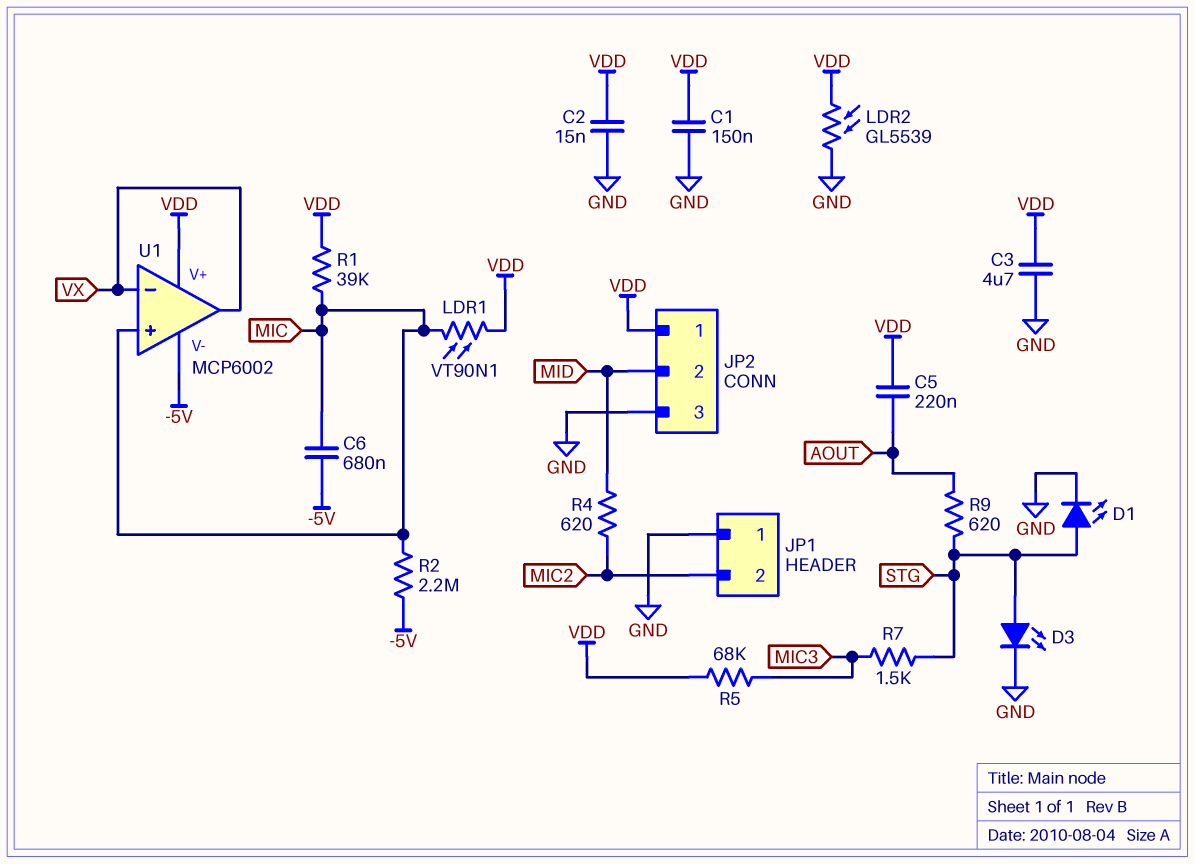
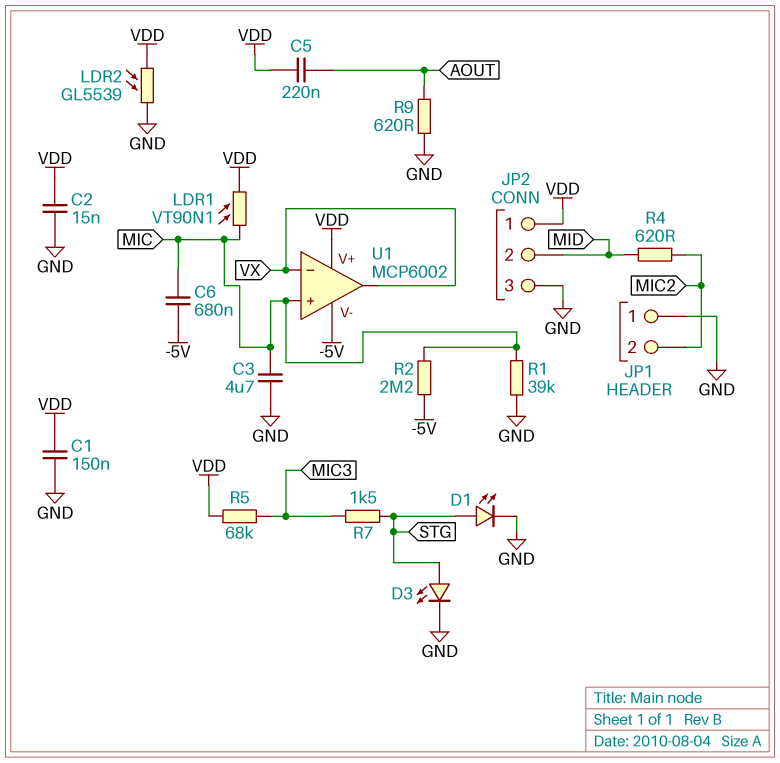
C3: 4.7uF (GND, VDD) -> 4.7uF (GND, MIC)
R1: 39k (MIC, VDD) -> 39k (GND, MIC)
R9: 620 (AOUT, STG) -> 620 (AOUT, GND)

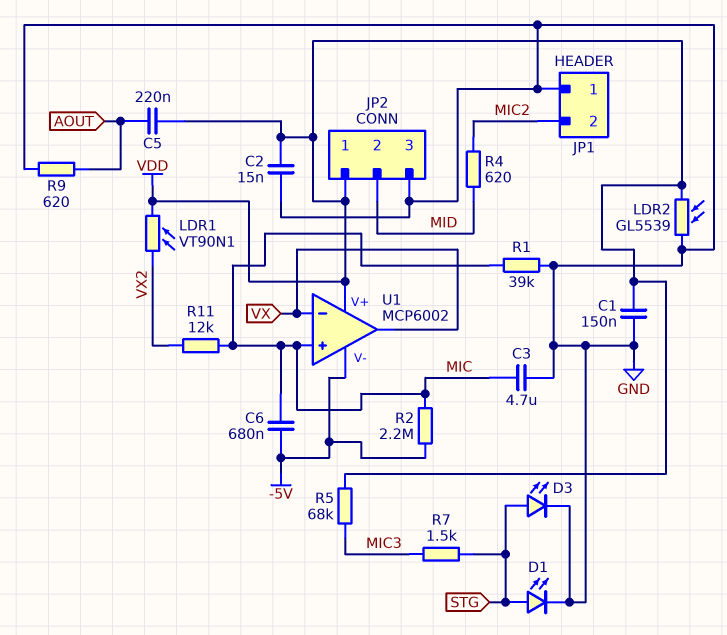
LDR1: VT90N1 (MIC, VDD) -> VT90N1 (VDD, VX2)
R11: none -> 12k (MIC, VX2)

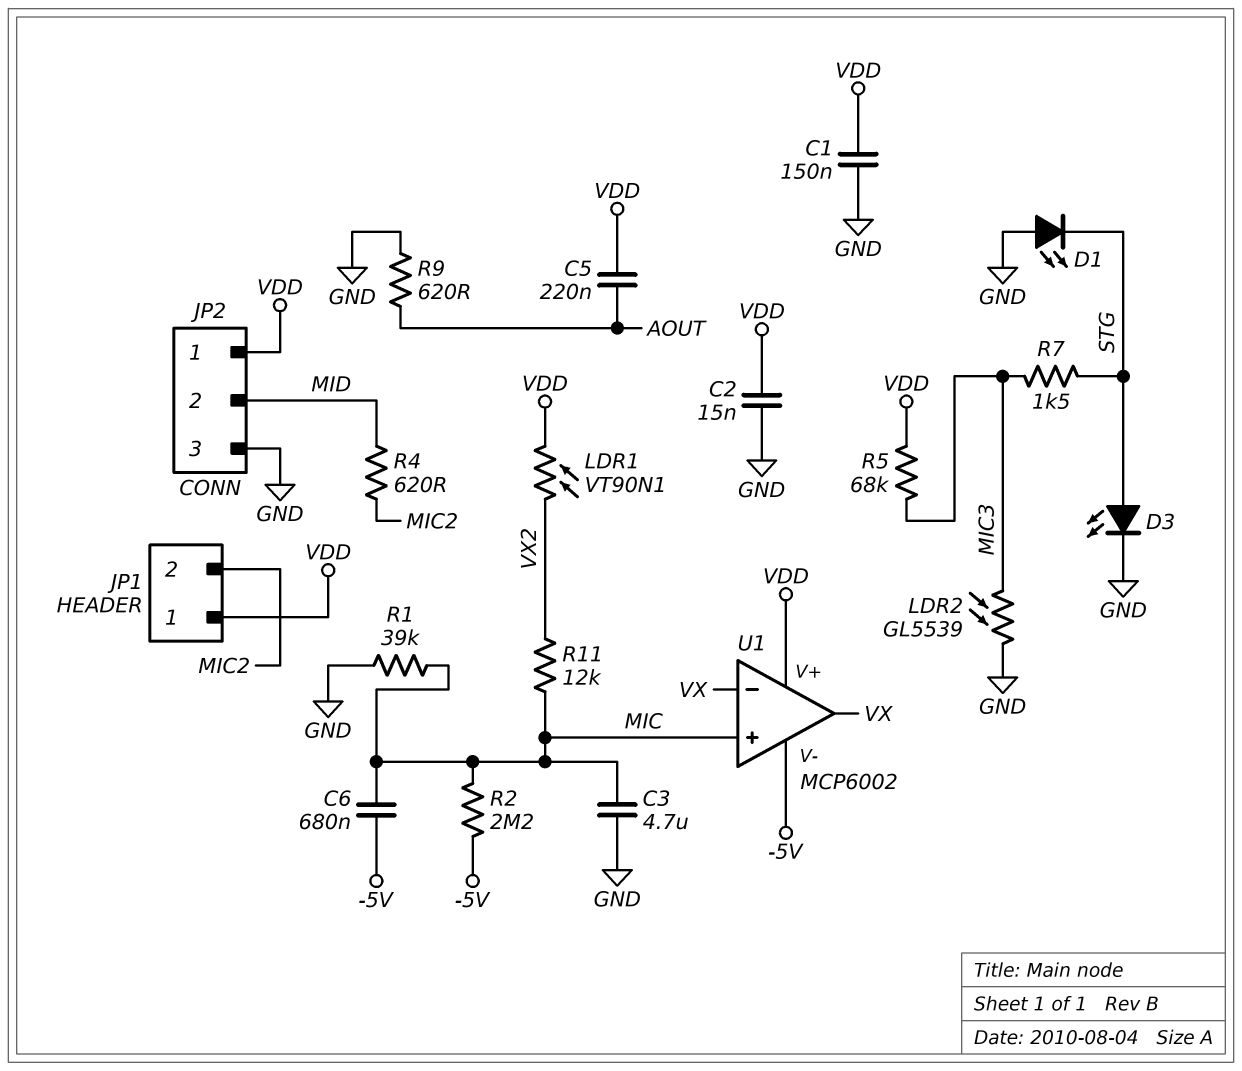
D1: LED (A STG, K GND) -> LED (A GND, K STG)
JP1 pin 1: GND -> VDD
LDR2: GL5539 (GND, VDD) -> GL5539 (GND, MIC3)

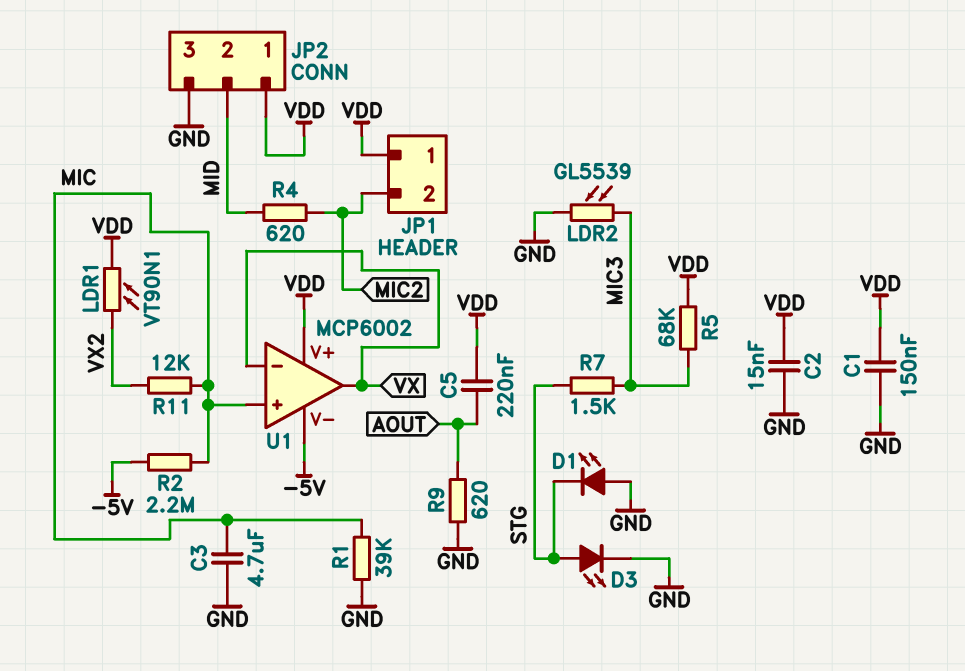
C6: 680nF (-5V, MIC) -> none

